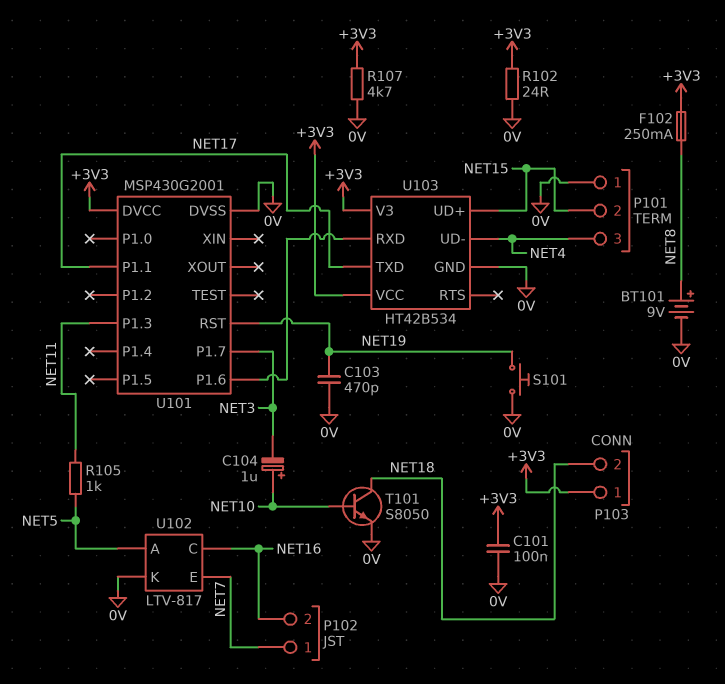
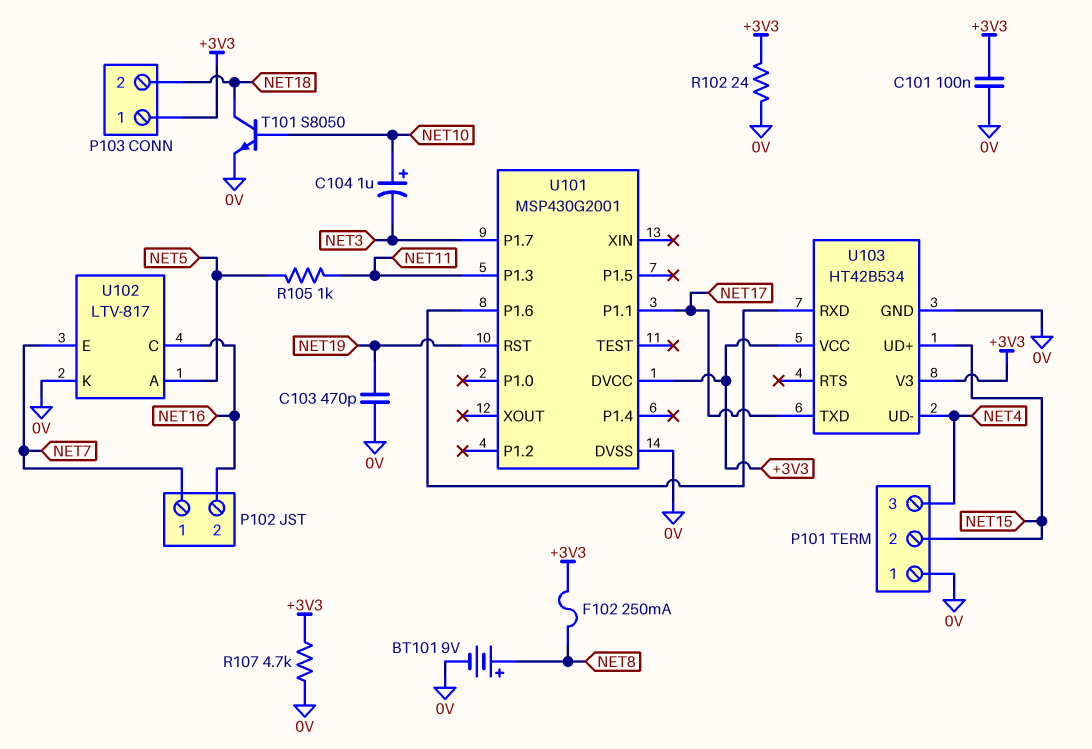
S101: button (0V, NET19) -> none

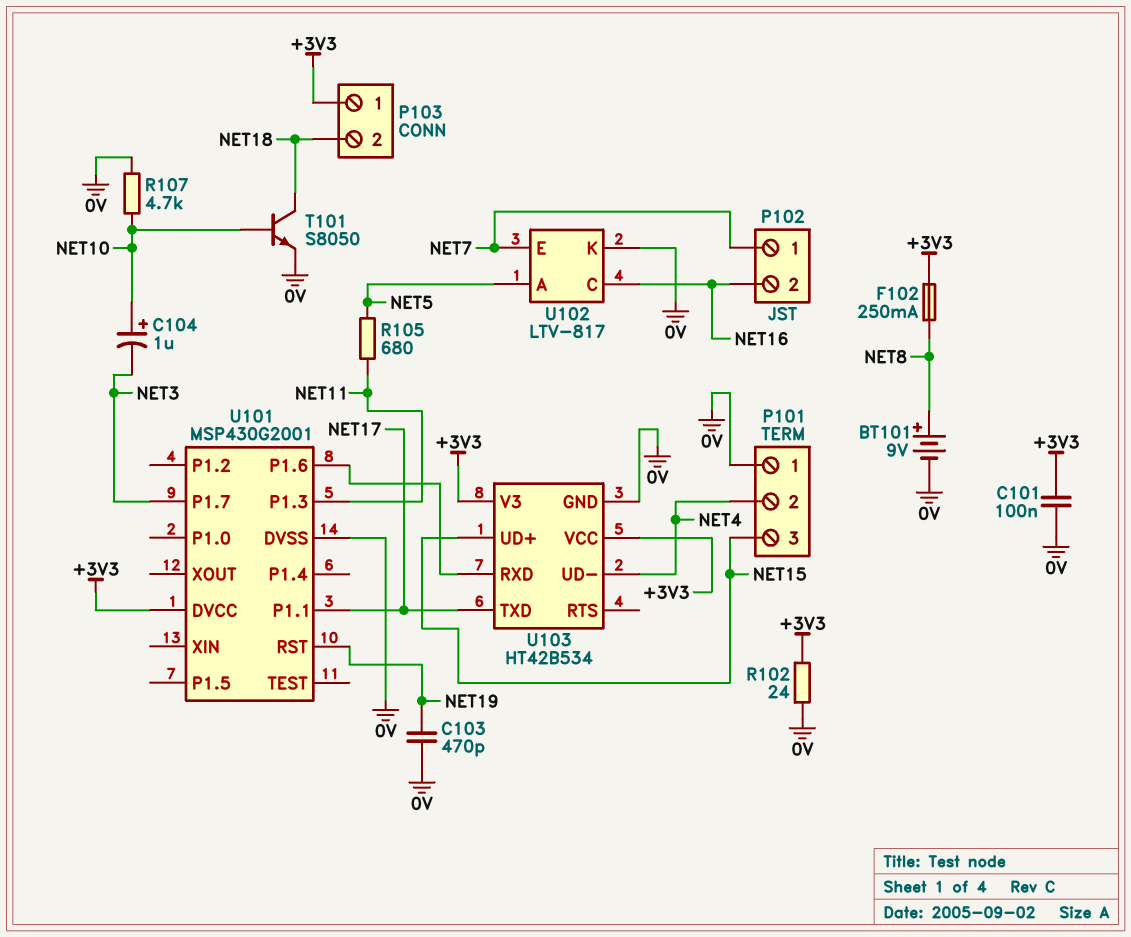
P101 pin 2: NET15 -> NET4
P101 pin 3: NET4 -> NET15
R105: 1k (NET5, NET11) -> 680 (NET5, NET11)
R107: 4.7k (+3V3, 0V) -> 4.7k (0V, NET10)

